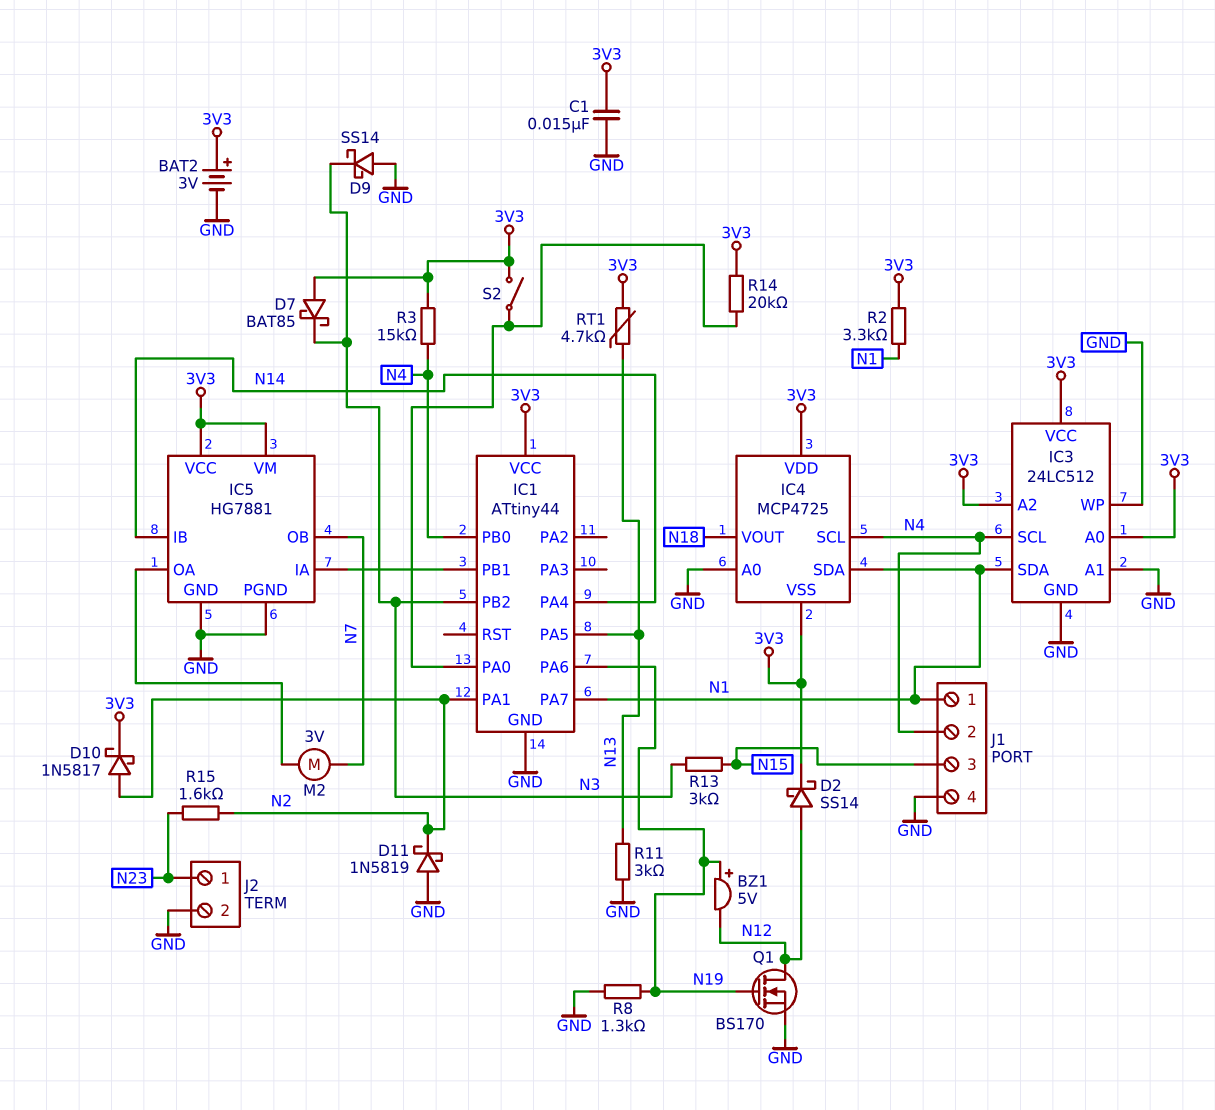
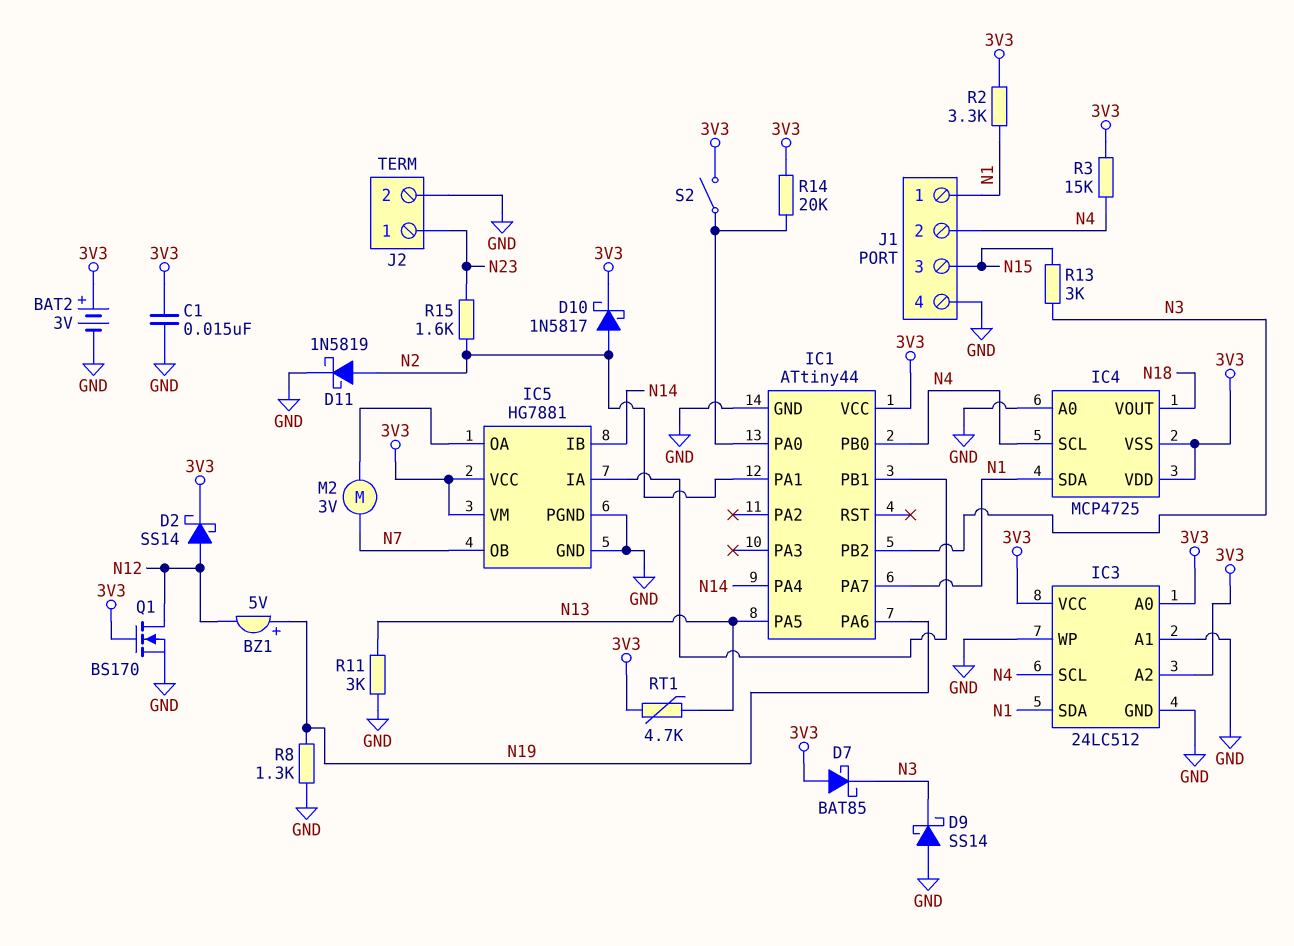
D11: schottky 1N5819 (A GND, K N2) -> schottky 1N5819 (A N2, K GND)
Q1: NMOS BS170 (G N19, D N12, S GND) -> NMOS BS170 (G 3V3, D N12, S GND)

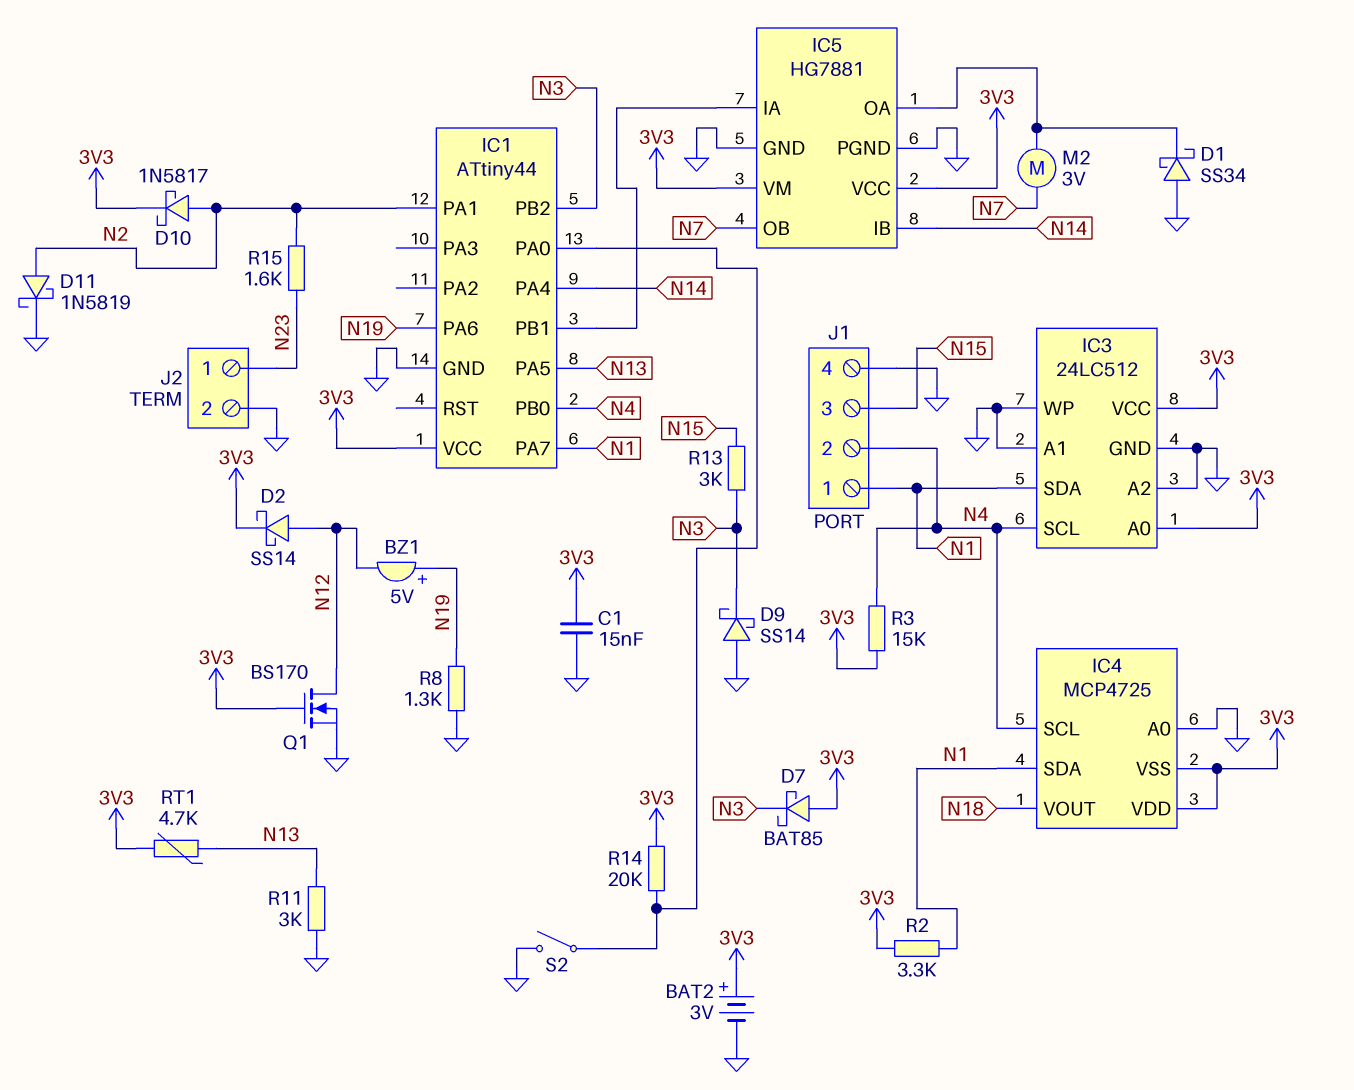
D1: none -> schottky SS34 (A GND, K IC5/OA)
IC3 pin A2: 3V3 -> GND
S2: switch (3V3, IC1/PA0) -> switch (GND, IC1/PA0)

